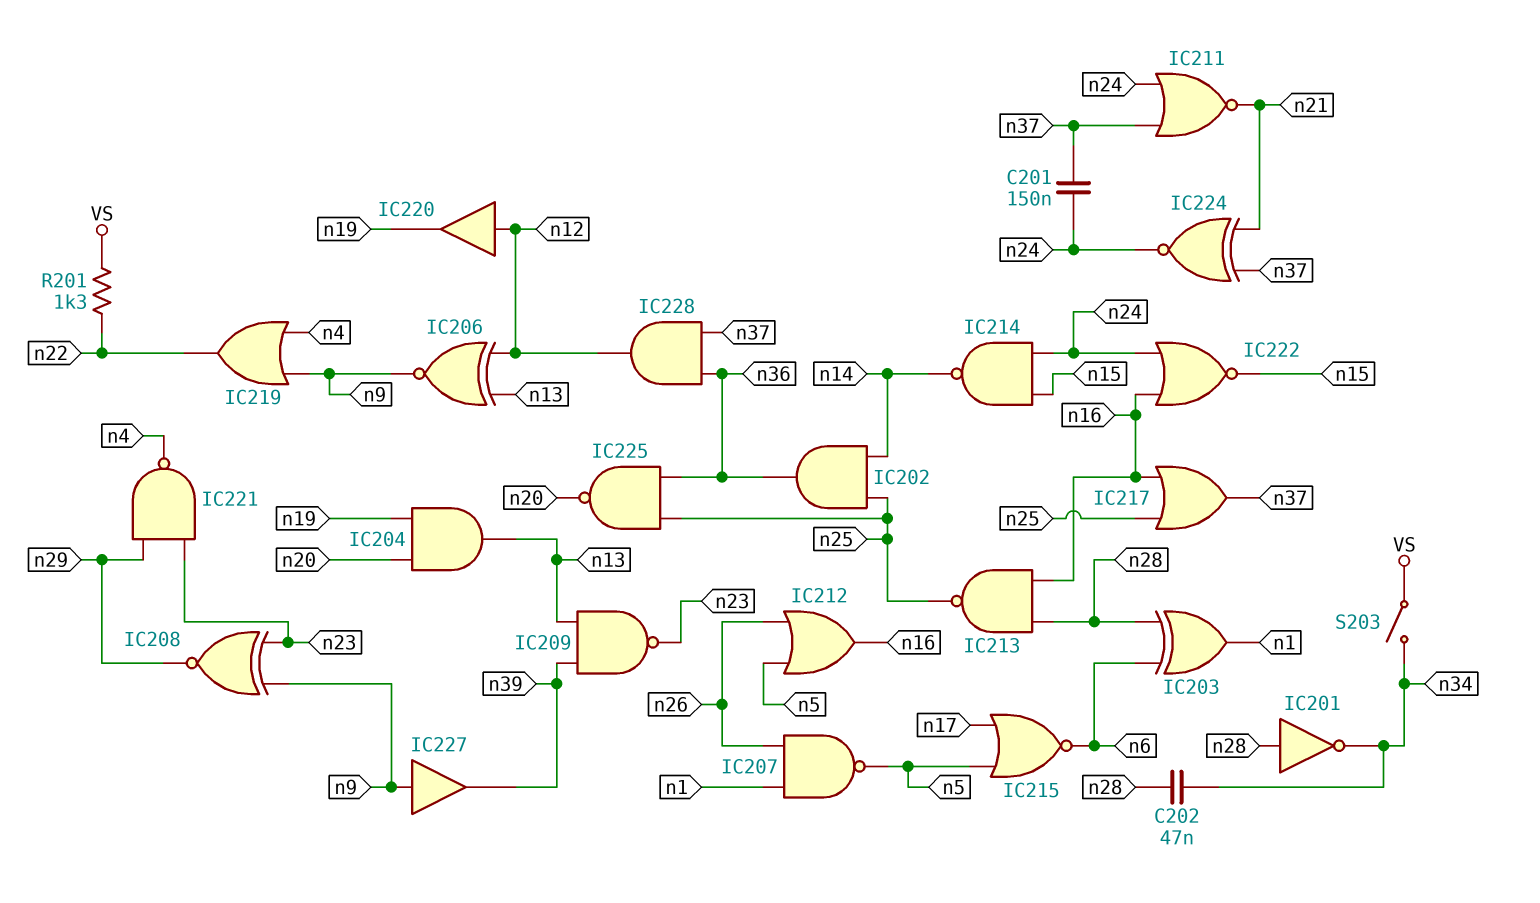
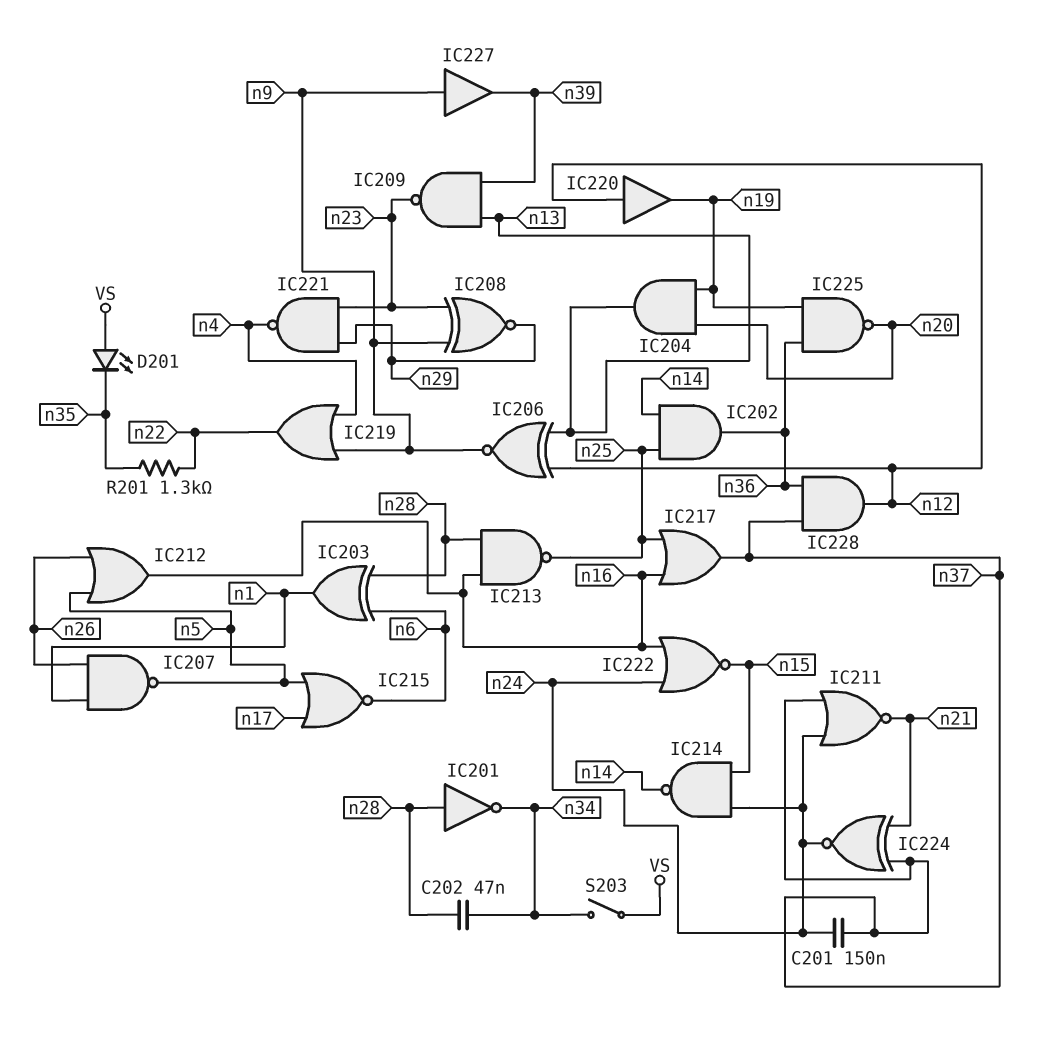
D201: none -> LED (A VS, K n35)
IC225: NAND (in n25, in n36, out n20) -> NAND (in n19, in n36, out n20)
R201: 1.3k (VS, n22) -> 1.3k (n22, n35)

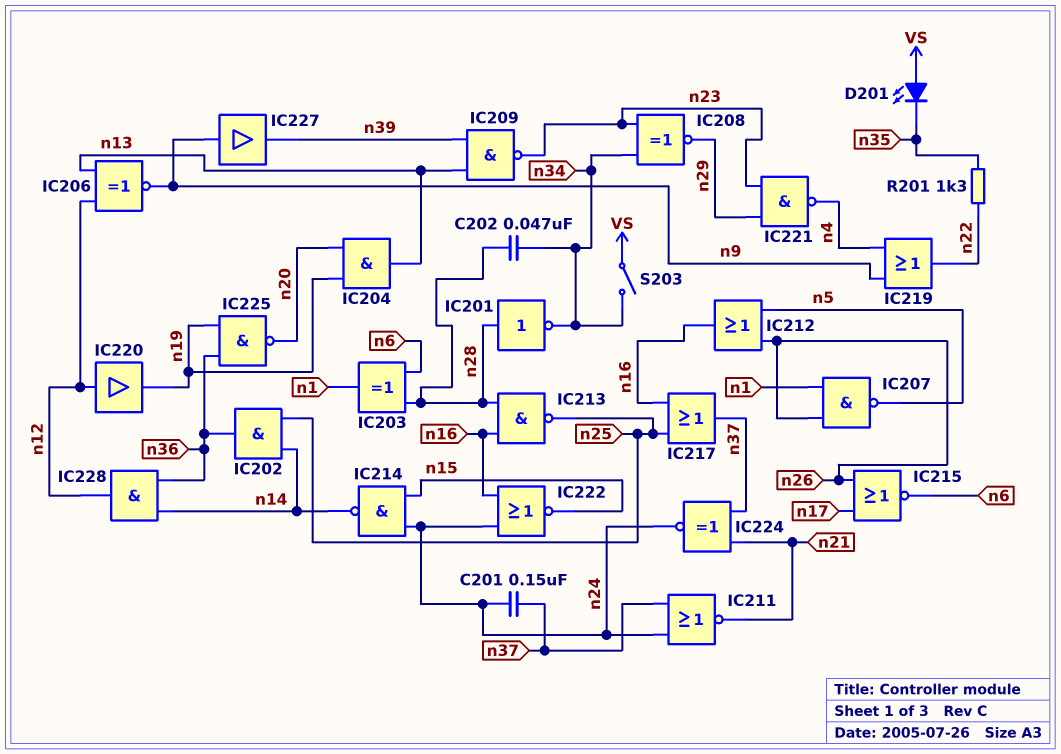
IC208: XNOR (in n9, in n23, out n29) -> XNOR (in n23, in n34, out n29)
IC215: NOR (in n5, in n17, out n6) -> NOR (in n17, in n26, out n6)
IC228: AND (in n36, in n37, out n12) -> AND (in n14, in n36, out n12)

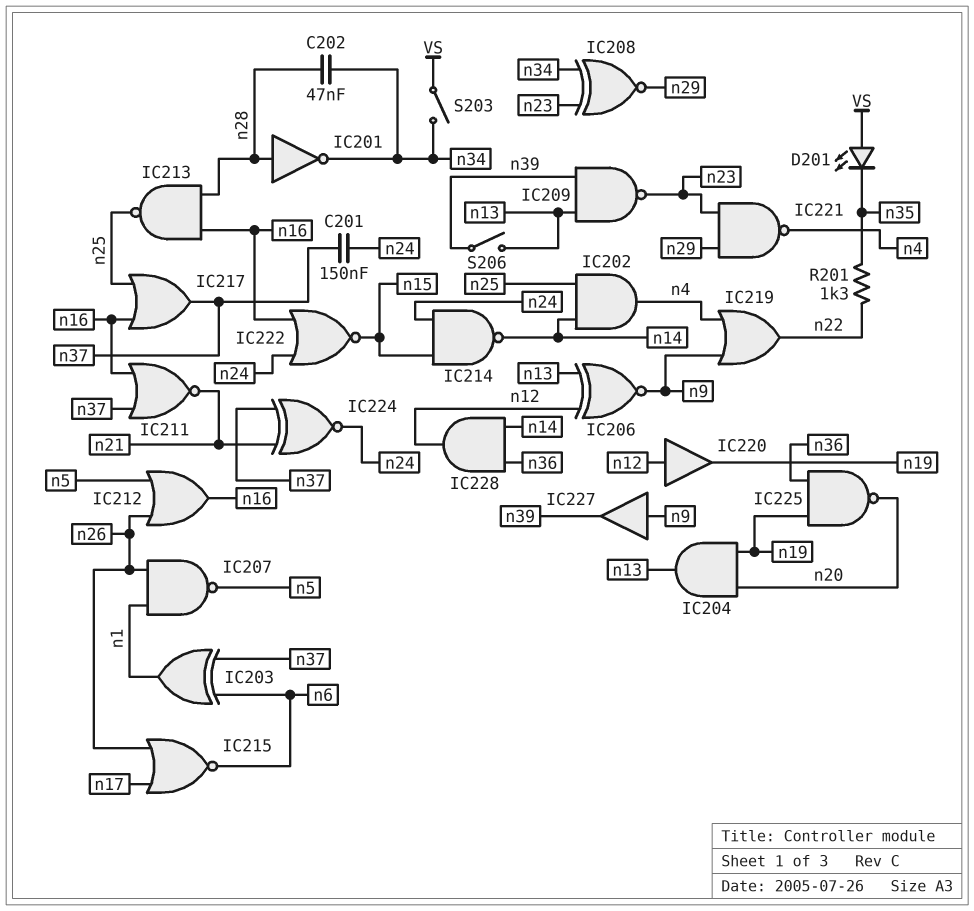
IC202: AND (in n14, in n25, out n36) -> AND (in n14, in n25, out n4)
IC203: XOR (in n6, in n28, out n1) -> XOR (in n6, in n37, out n1)
IC211: NOR (in n24, in n37, out n21) -> NOR (in n16, in n37, out n21)
S206: none -> switch (n13, n39)

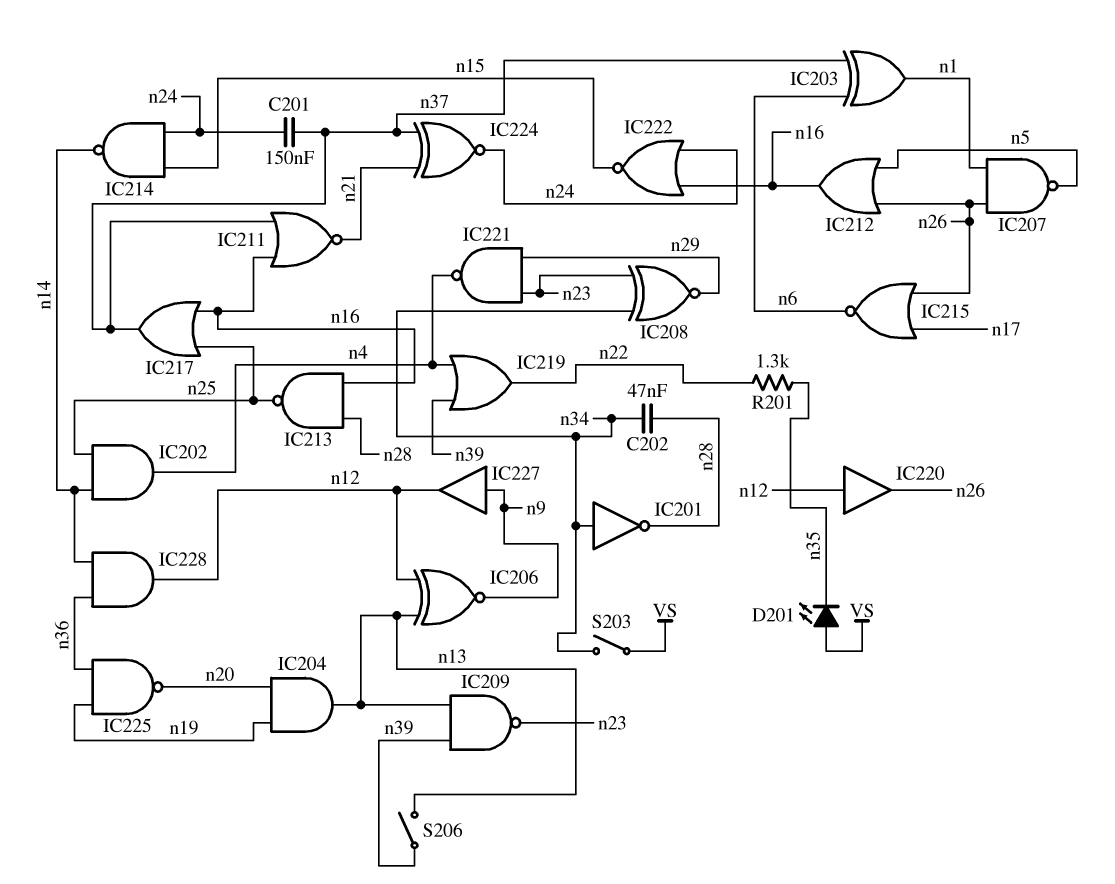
IC201: NOT (in n28, out n34) -> NOT (in n34, out n28)
IC219: OR (in n4, in n9, out n22) -> OR (in n4, in n39, out n22)
IC220: buffer (in n12, out n19) -> buffer (in n12, out n26)
IC227: buffer (in n9, out n39) -> buffer (in n9, out n12)

